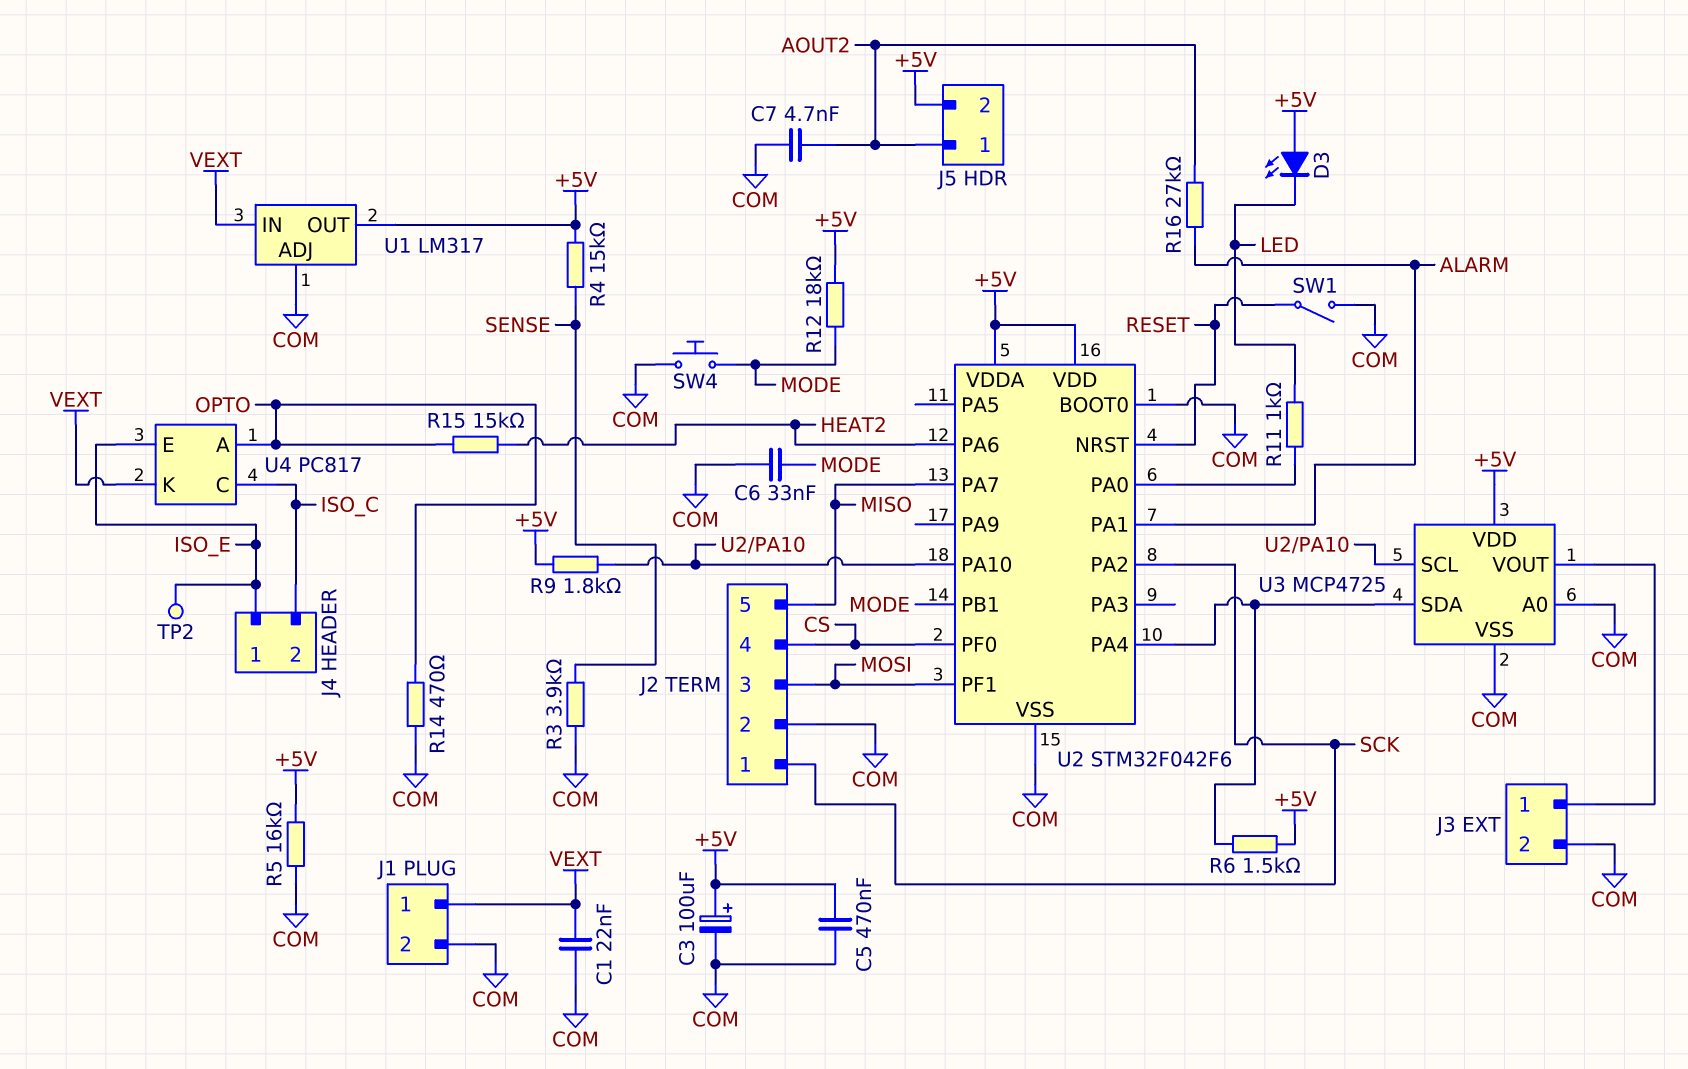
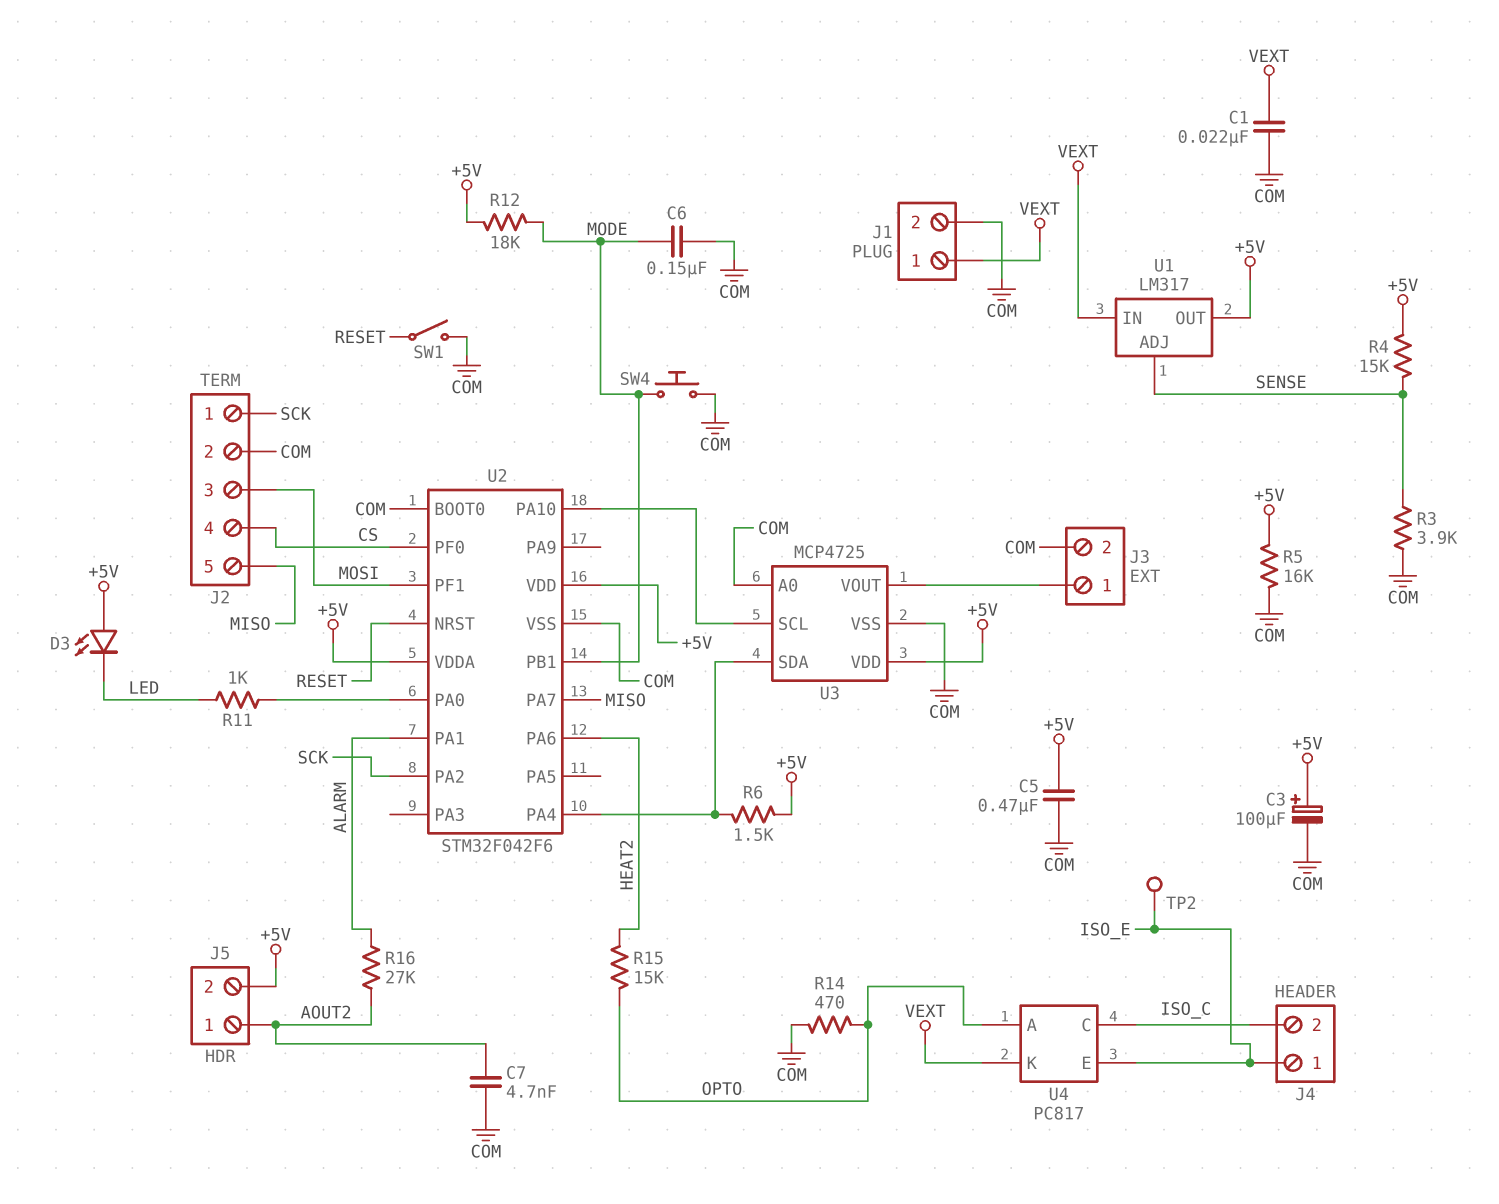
C6: 33nF (COM, MODE) -> 150nF (COM, MODE)
R9: 1.8k (+5V, U2/PA10) -> none
U1 pin ADJ: COM -> SENSE

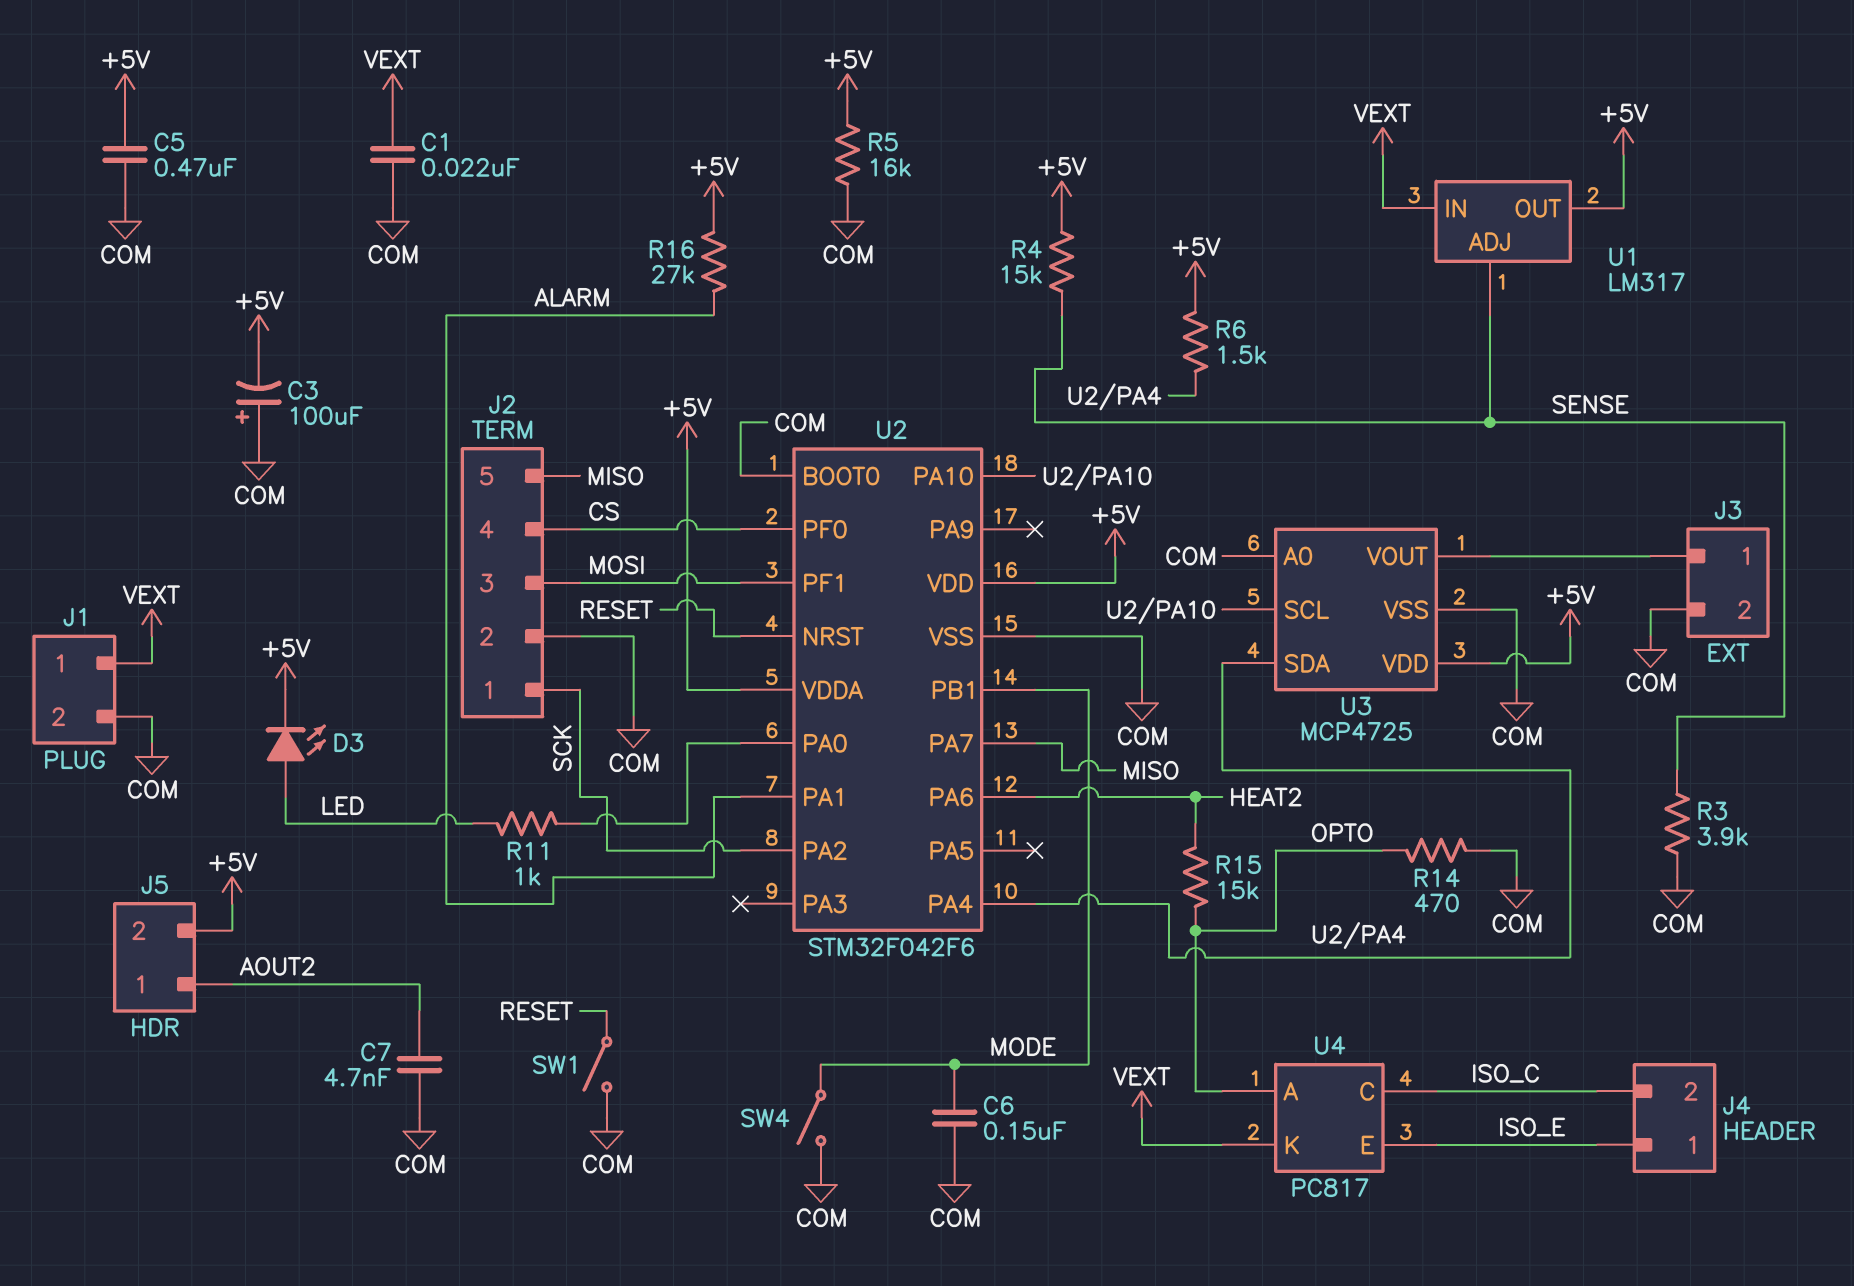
C3: 100uF (plus +5V, minus COM) -> 100uF (plus COM, minus +5V)
D3: LED (A +5V, K LED) -> LED (A LED, K +5V)
R12: 18k (+5V, MODE) -> none
R16: 27k (ALARM, AOUT2) -> 27k (+5V, ALARM)
SW4: button (COM, MODE) -> switch (COM, MODE)
TP2: test point (ISO_E) -> none

